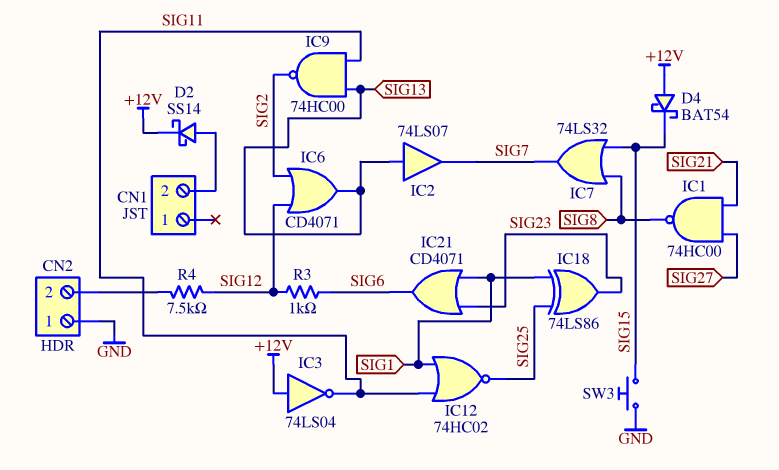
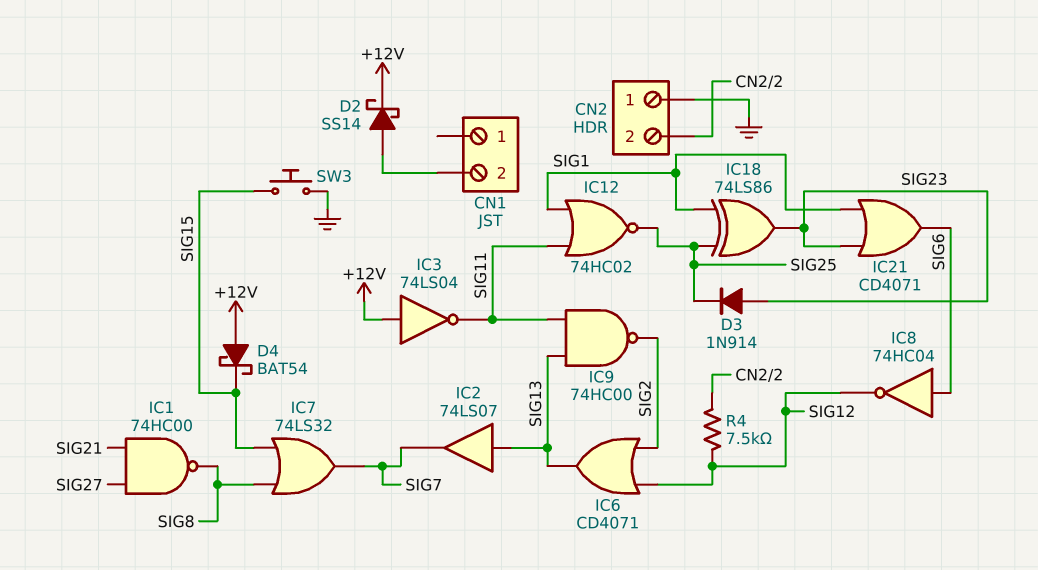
D3: none -> diode 1N914 (A SIG23, K SIG25)
IC8: none -> NOT 74HC04 (in SIG6, out SIG12)
R3: 1k (SIG6, SIG12) -> none

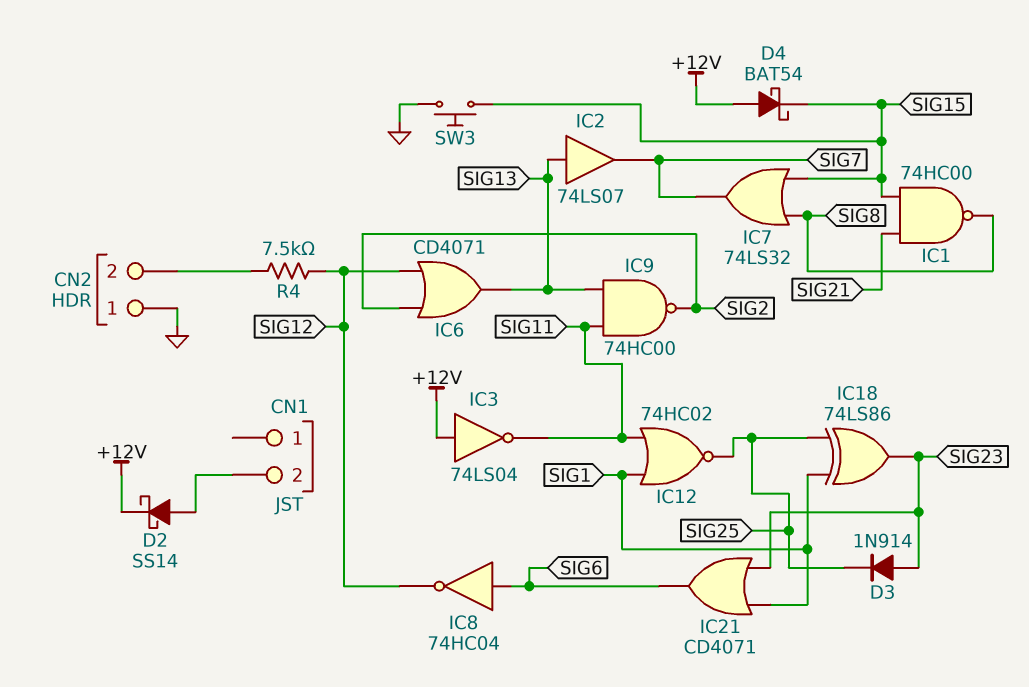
IC1: NAND 74HC00 (in SIG21, in SIG27, out SIG8) -> NAND 74HC00 (in SIG15, in SIG21, out SIG8)

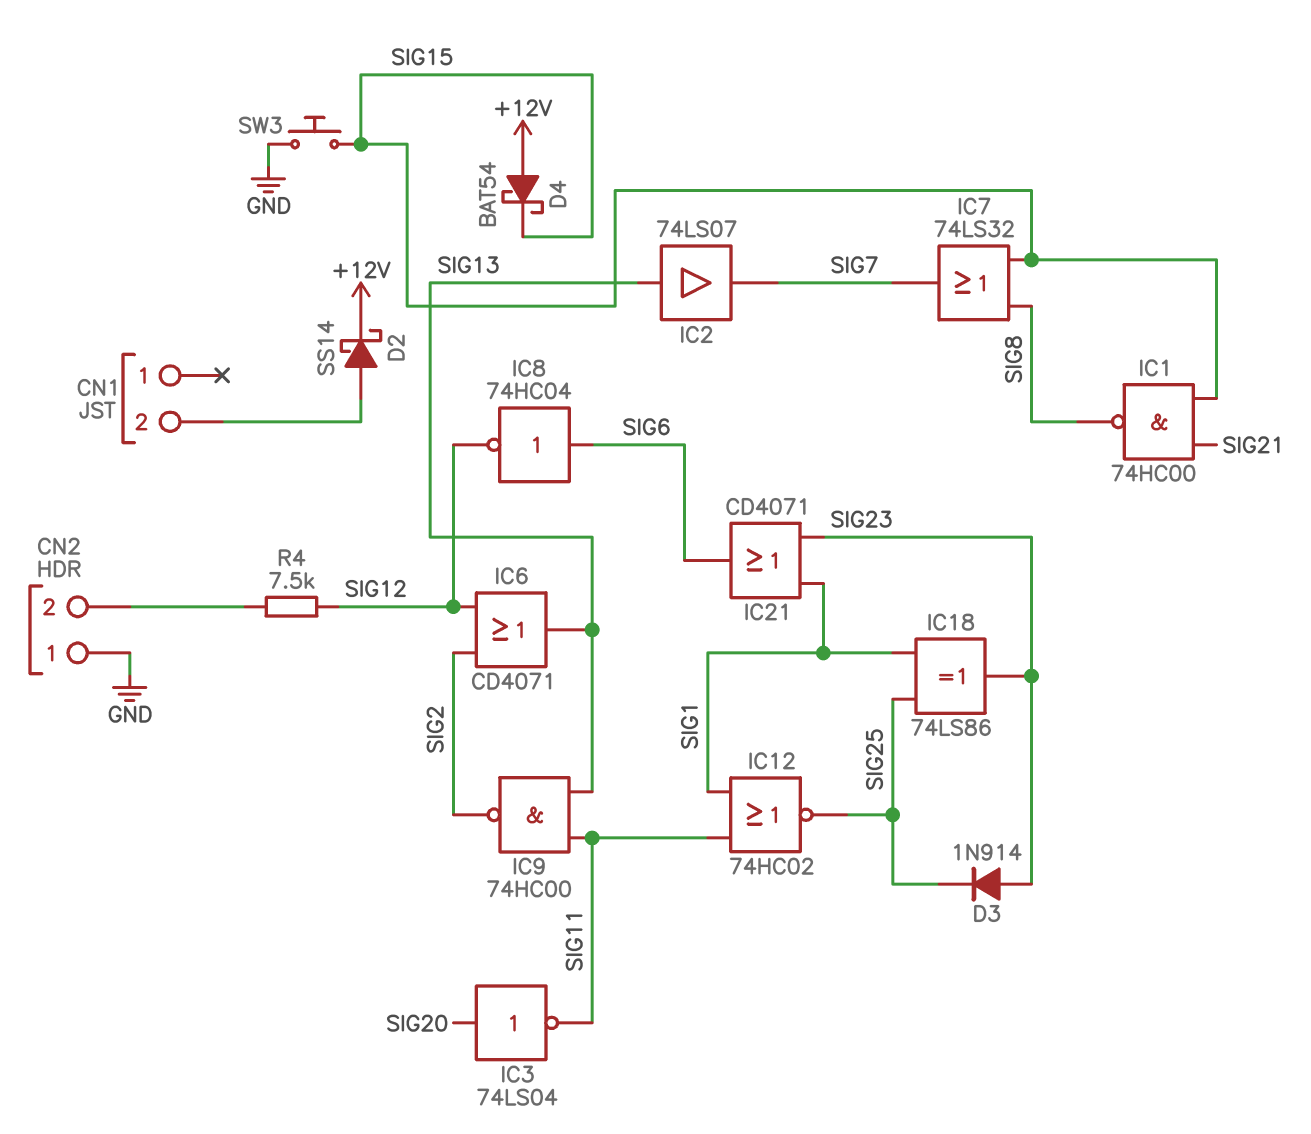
IC3: NOT 74LS04 (in +12V, out SIG11) -> NOT 74LS04 (in SIG20, out SIG11)

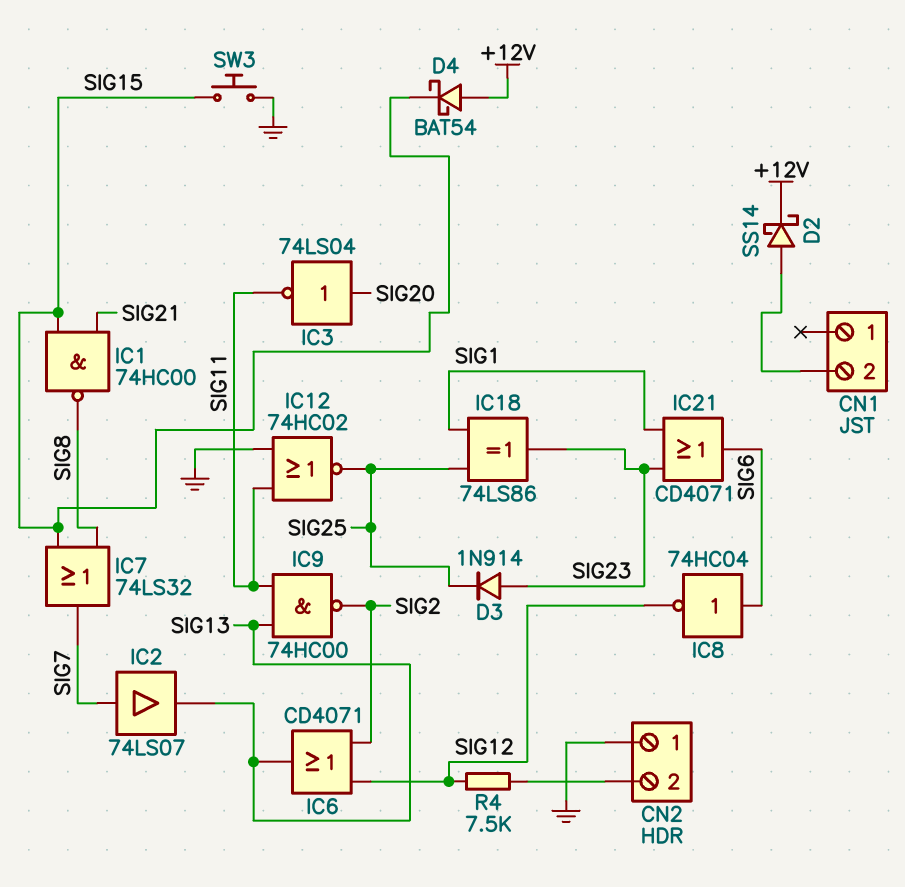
IC2: buffer 74LS07 (in SIG13, out SIG7) -> buffer 74LS07 (in SIG7, out SIG13)
IC12: NOR 74HC02 (in SIG1, in SIG11, out SIG25) -> NOR 74HC02 (in GND, in SIG11, out SIG25)

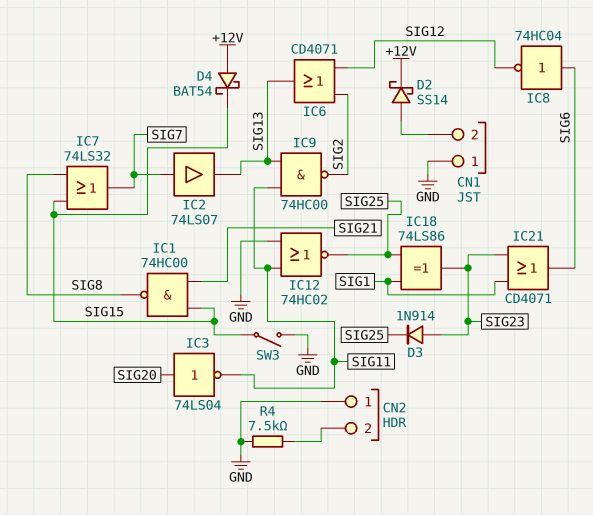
CN1 pin 1: none -> GND
R4: 7.5k (CN2/2, SIG12) -> 7.5k (CN2/2, GND)
SW3: button (GND, SIG15) -> switch (GND, SIG15)

